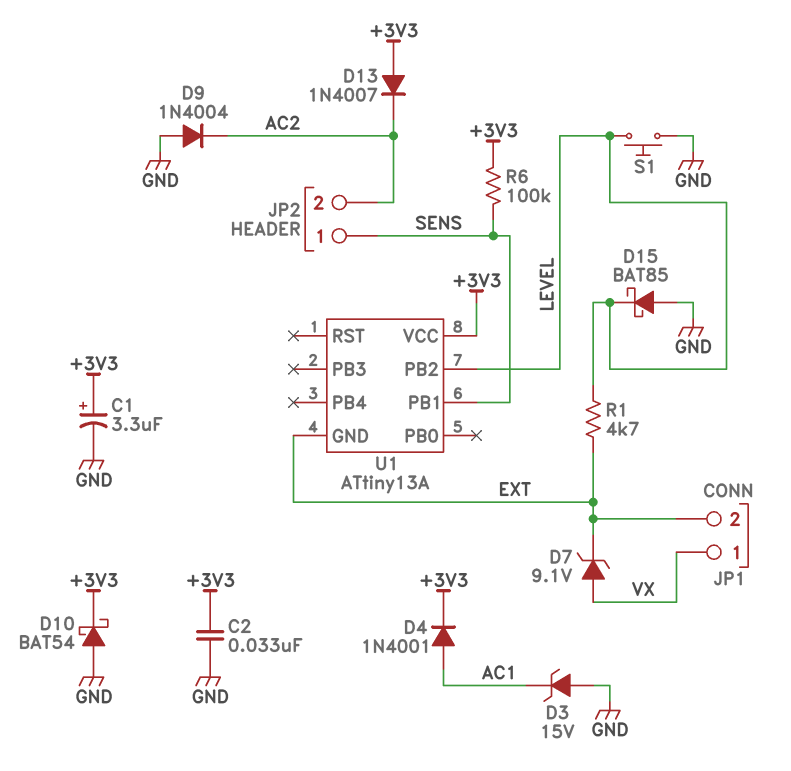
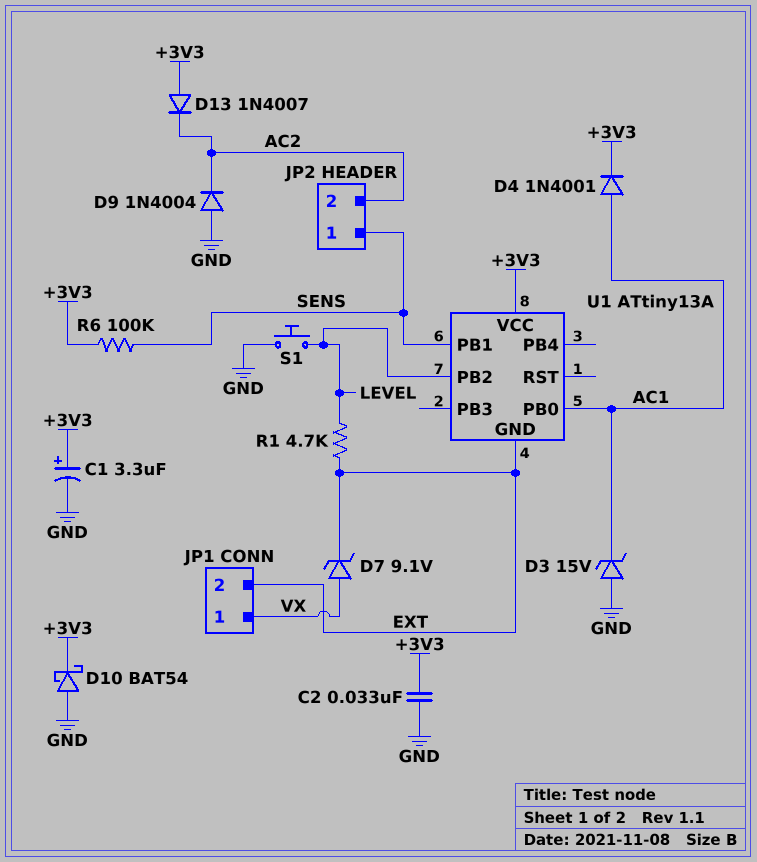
D15: schottky BAT85 (A GND, K LEVEL) -> none
U1 pin PB0: none -> AC1

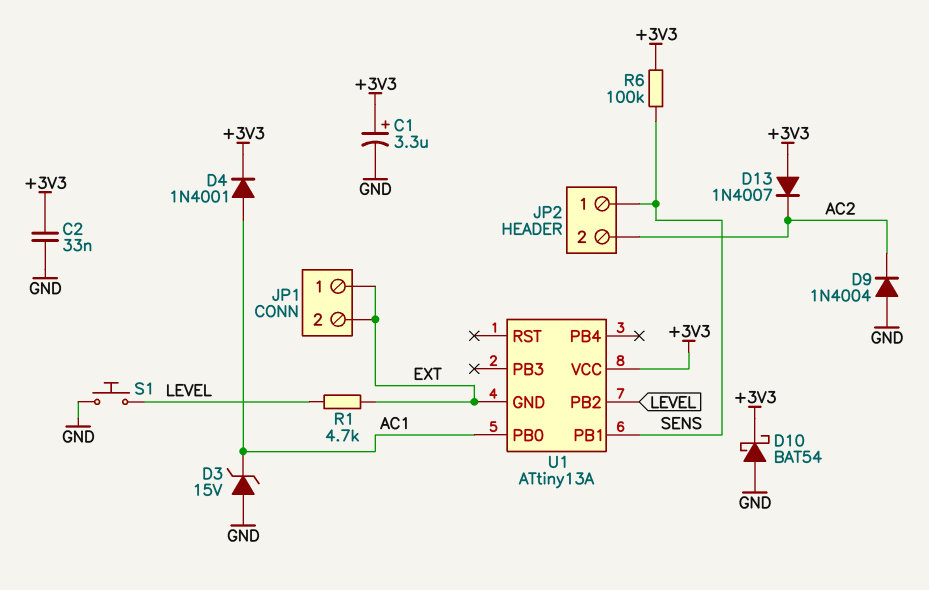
D7: zener 9.1V (A VX, K EXT) -> none
JP1 pin 1: VX -> EXT

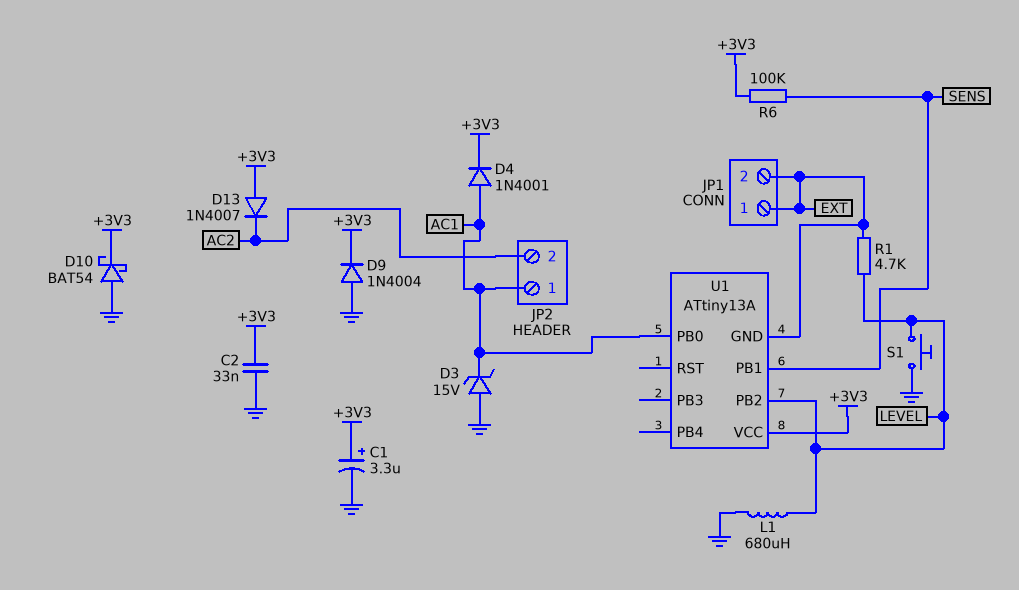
D9: diode 1N4004 (A GND, K AC2) -> diode 1N4004 (A GND, K +3V3)
JP2 pin 1: SENS -> AC1
L1: none -> 680uH (GND, LEVEL)

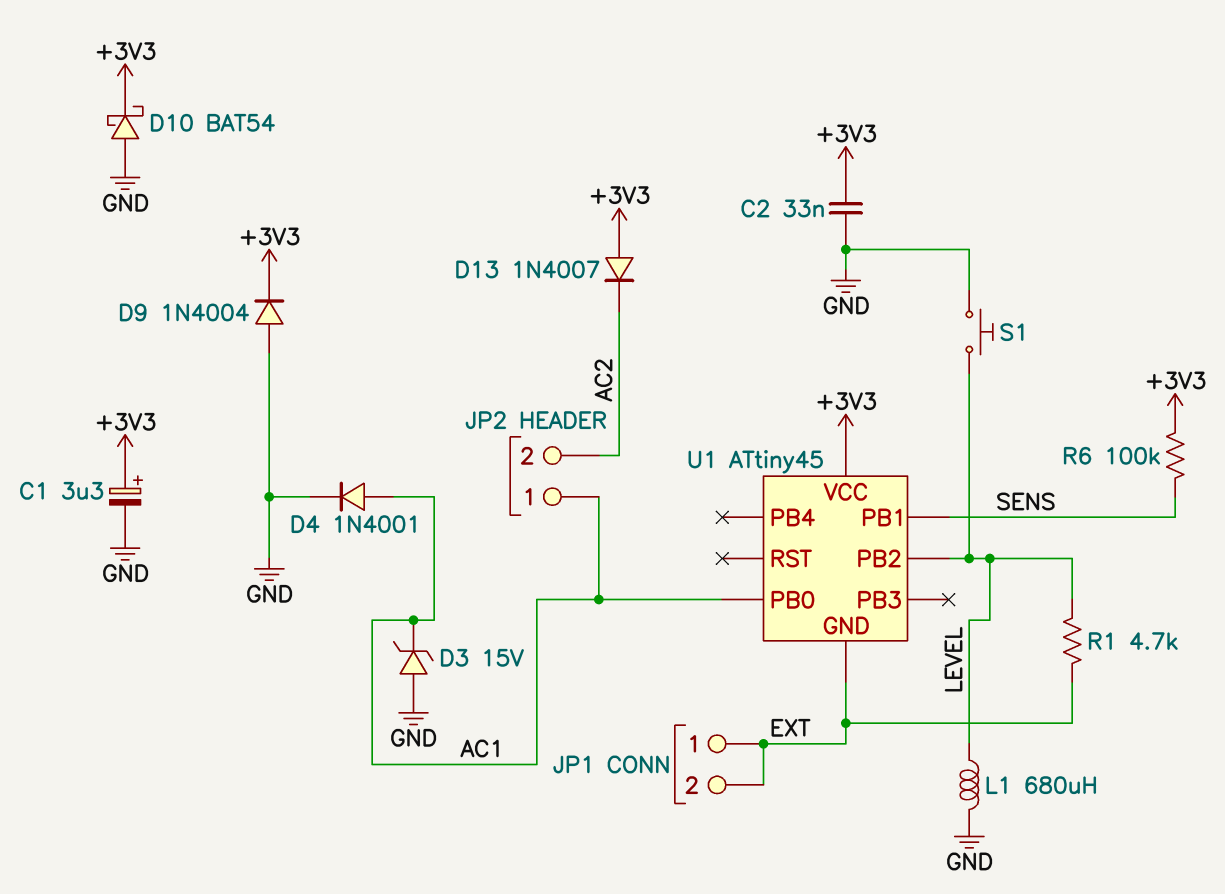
D4: diode 1N4001 (A AC1, K +3V3) -> diode 1N4001 (A AC1, K GND)
U1: ATtiny13A -> ATtiny45

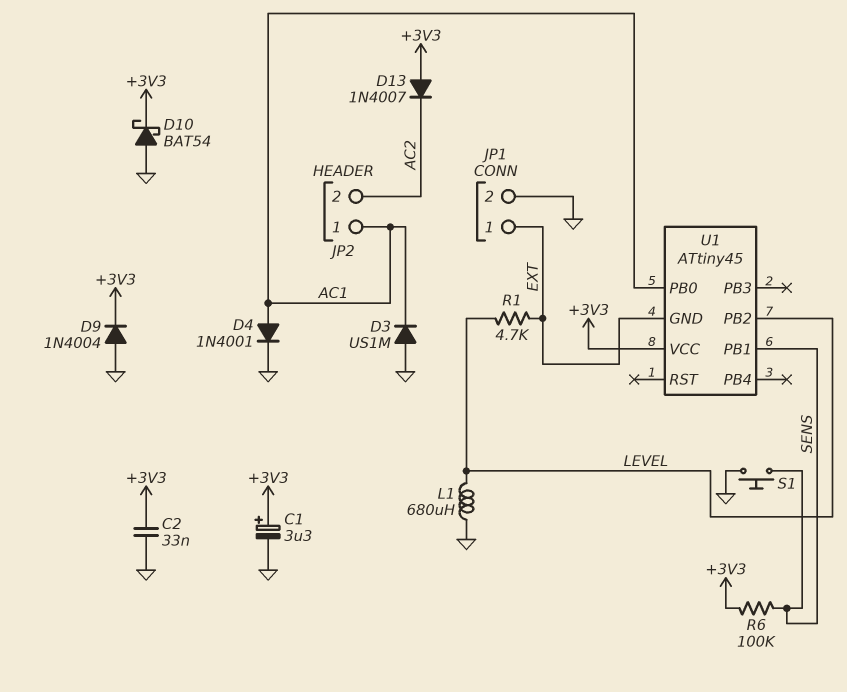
D3: zener 15V (A GND, K AC1) -> diode US1M (A GND, K AC1)
JP1 pin 2: EXT -> GND
S1: button (GND, LEVEL) -> button (GND, SENS)

